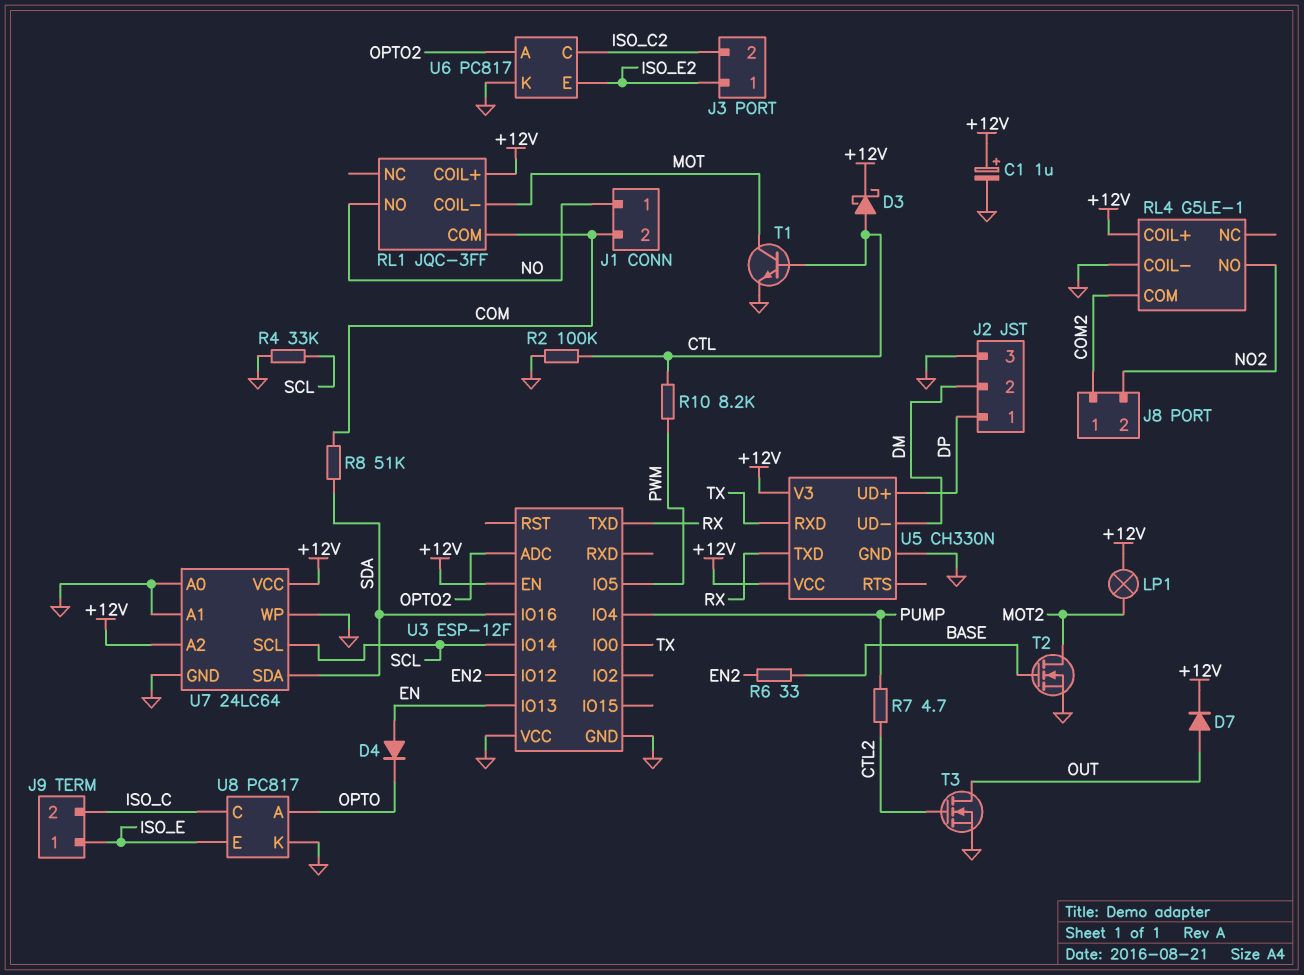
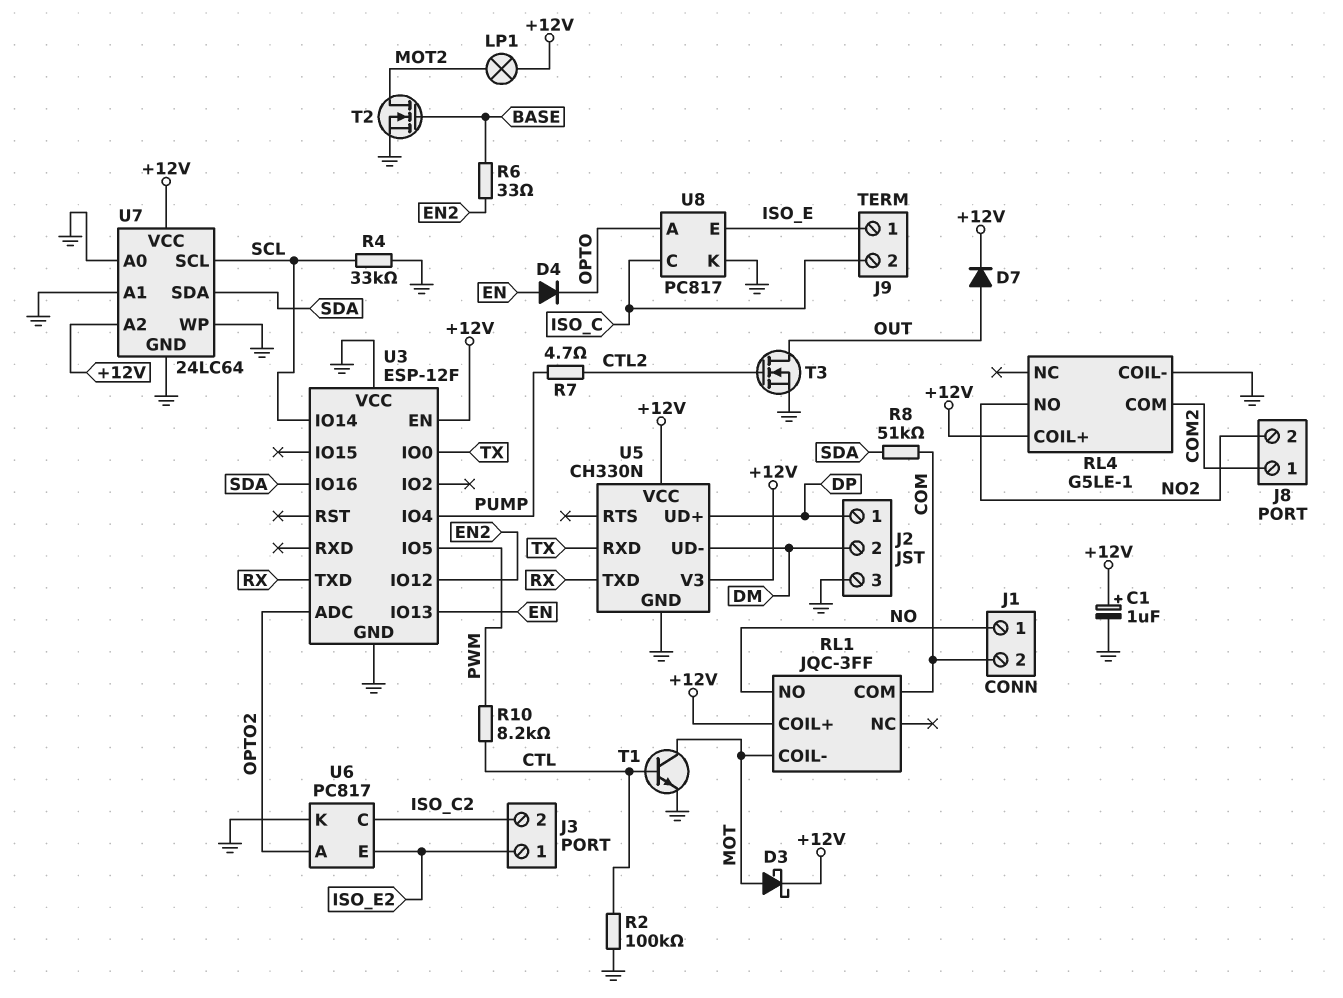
D3: schottky (A CTL, K +12V) -> schottky (A MOT, K +12V)

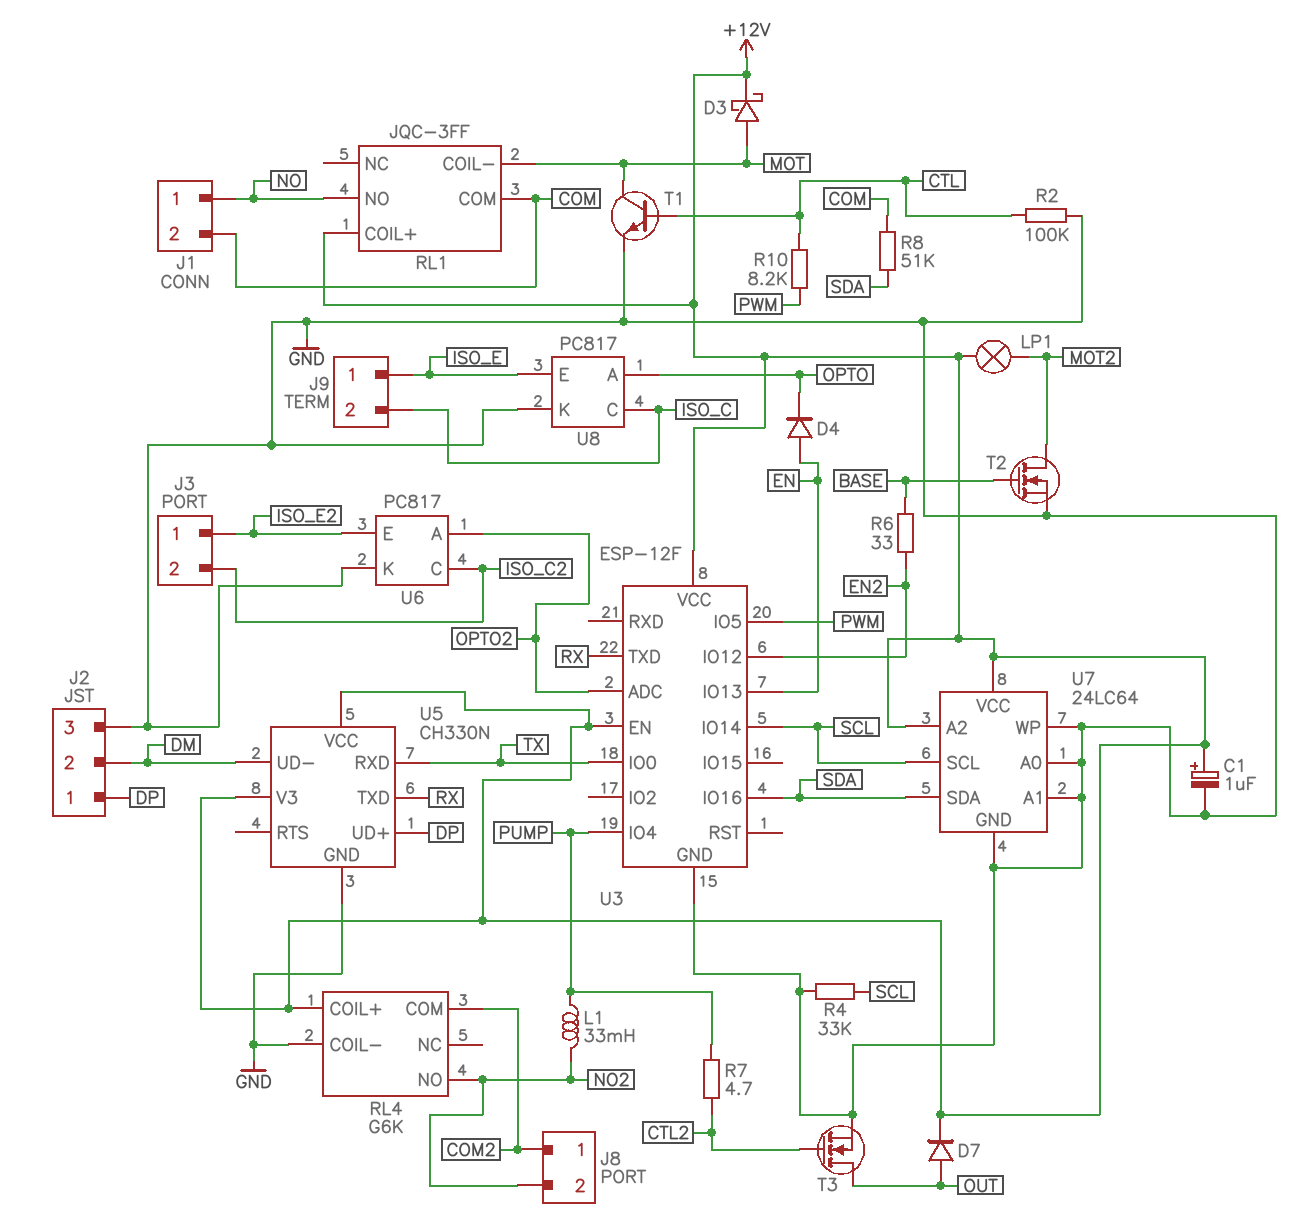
L1: none -> 33mH (NO2, PUMP)
RL4: G5LE-1 -> G6K
U3 pin VCC: GND -> +12V

